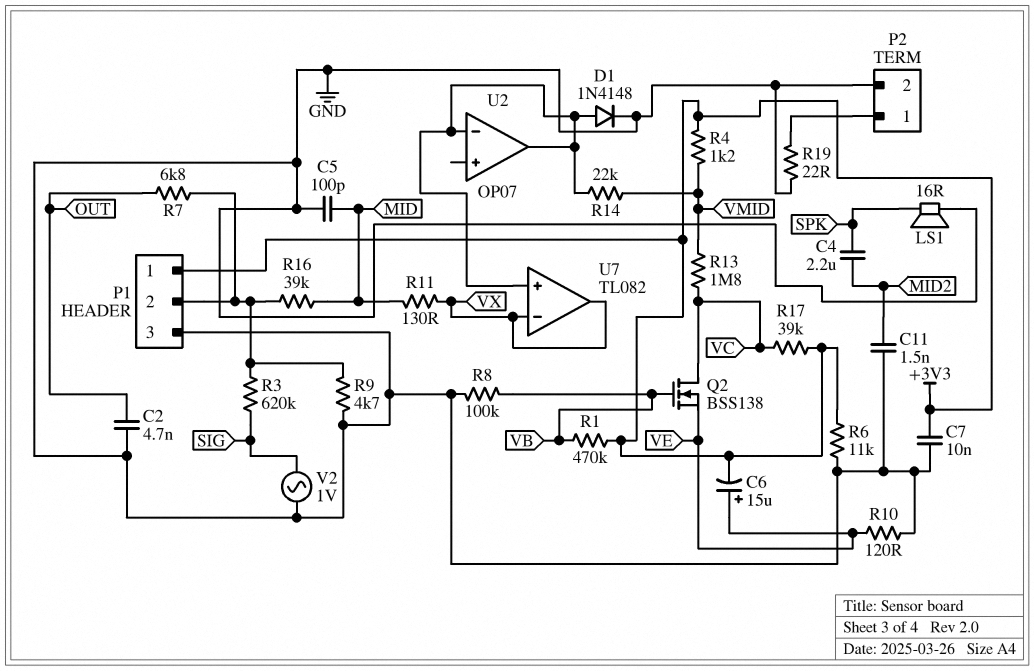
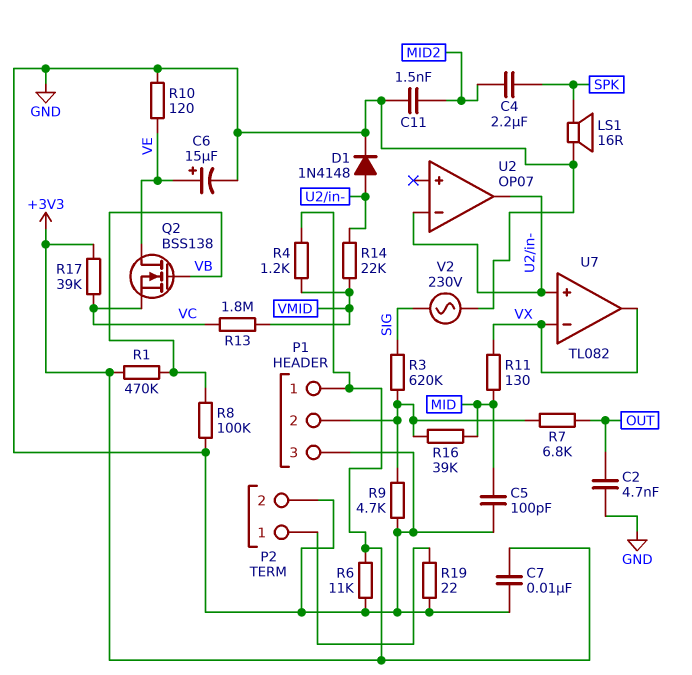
C6: 15uF (plus VE, minus +3V3) -> 15uF (plus VE, minus GND)
Q2: NMOS BSS138 (G VB, D VC, S VE) -> NMOS BSS138 (G VB, D VE, S VC)
V2: AC 1V (GND, SIG) -> AC 230V (GND, SIG)

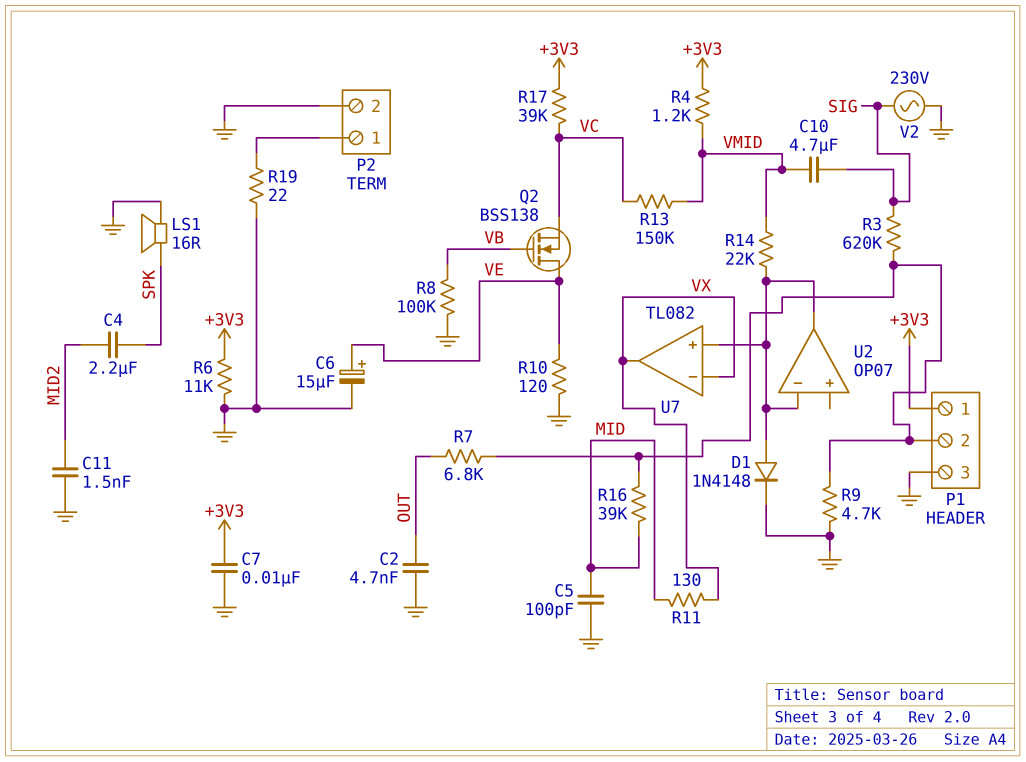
C10: none -> 4.7uF (SIG, VMID)
R1: 470k (+3V3, VB) -> none
R13: 1.8M (VC, VMID) -> 150k (VC, VMID)

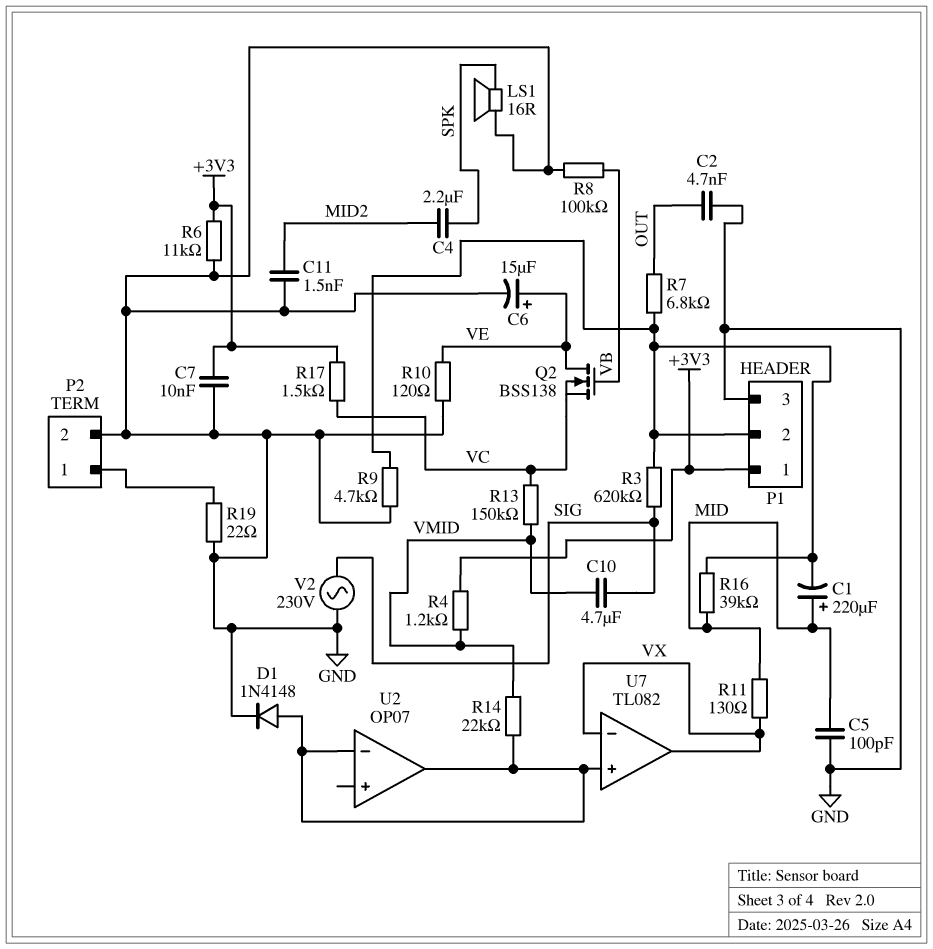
C1: none -> 220uF (plus MID, minus P1/2)
R17: 39k (+3V3, VC) -> 1.5k (+3V3, VC)

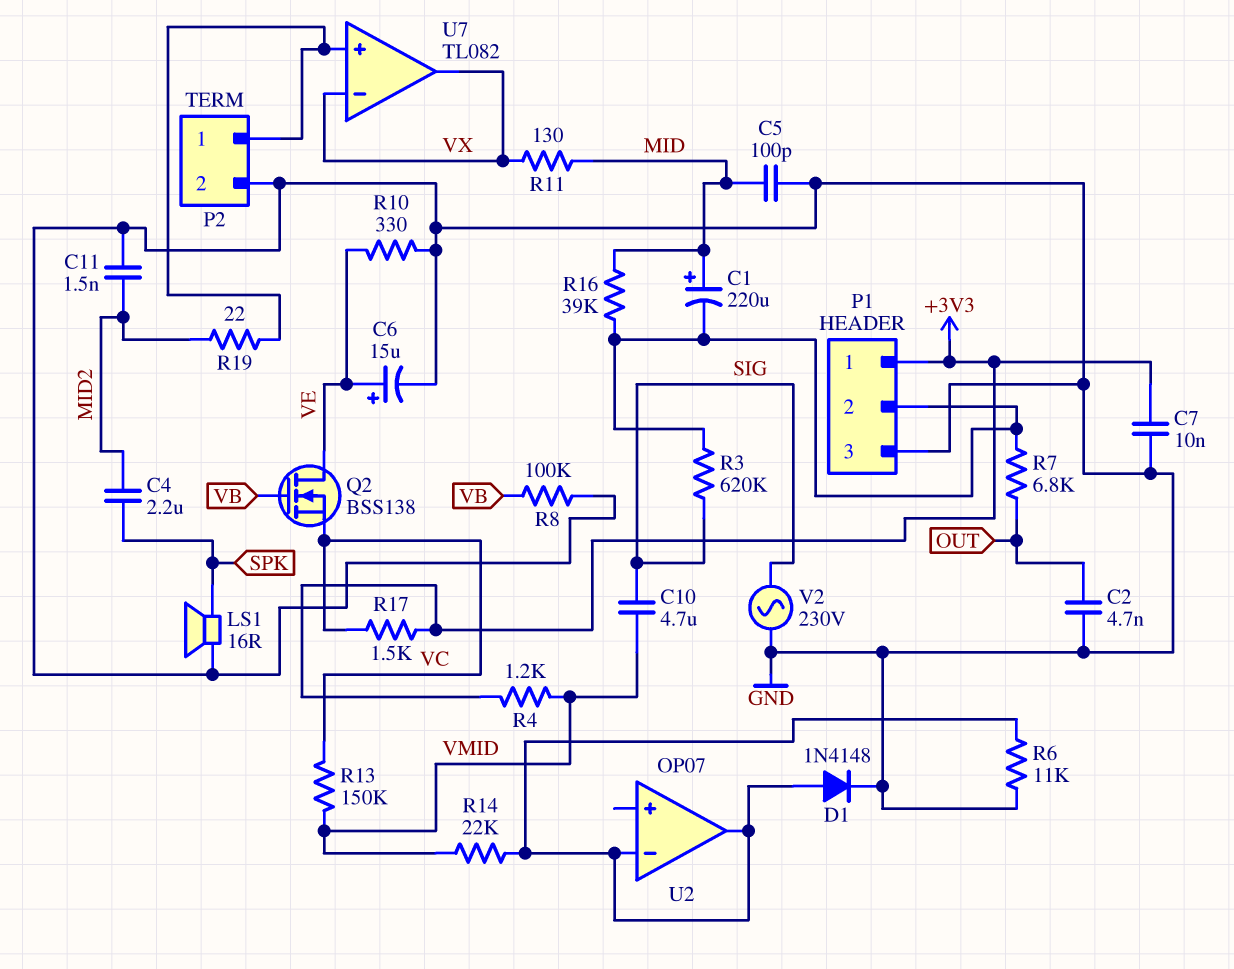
R6: 11k (+3V3, GND) -> 11k (GND, U2/in-)
R9: 4.7k (GND, P1/2) -> none
R10: 120 (GND, VE) -> 330 (GND, VE)
R19: 22 (GND, P2/1) -> 22 (MID2, P2/1)
U7 pin in+: U2/in- -> P2/1

